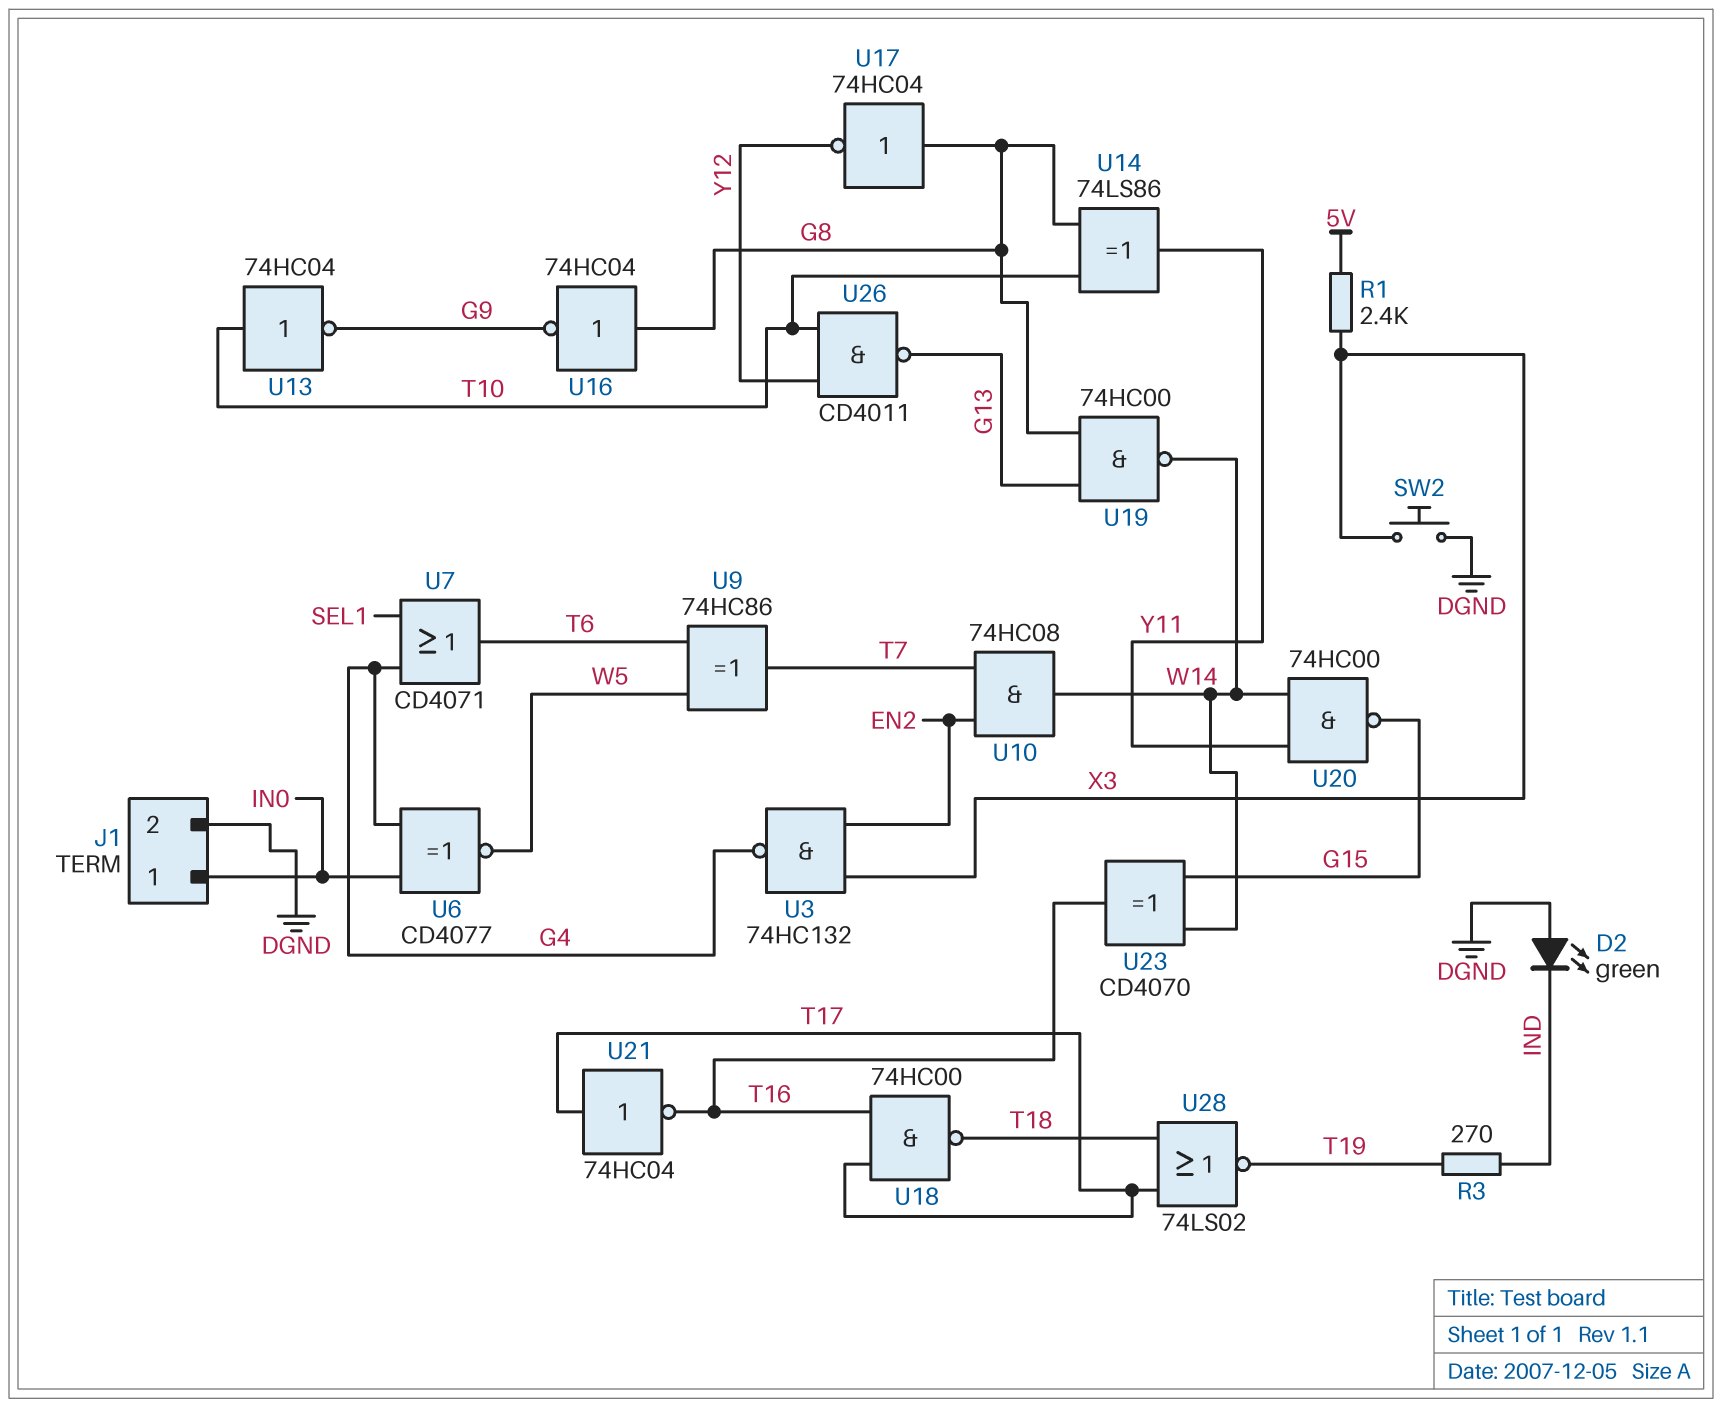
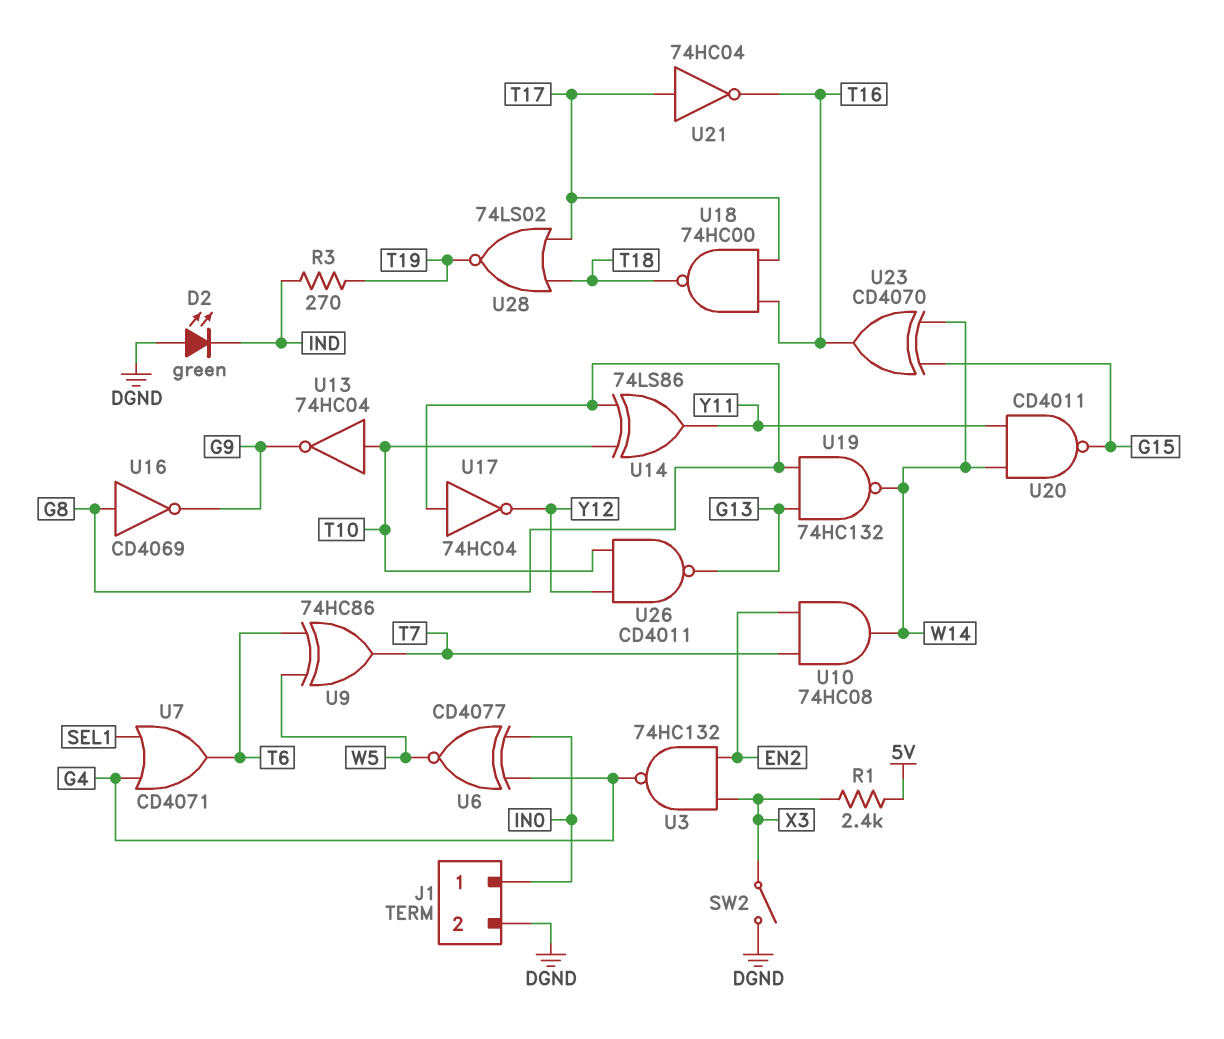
SW2: button (DGND, X3) -> switch (DGND, X3)
U16: NOT 74HC04 (in G8, out G9) -> NOT CD4069 (in G8, out G9)
U19: NAND 74HC00 (in G8, in G13, out W14) -> NAND 74HC132 (in G8, in G13, out W14)
U20: NAND 74HC00 (in W14, in Y11, out G15) -> NAND CD4011 (in W14, in Y11, out G15)

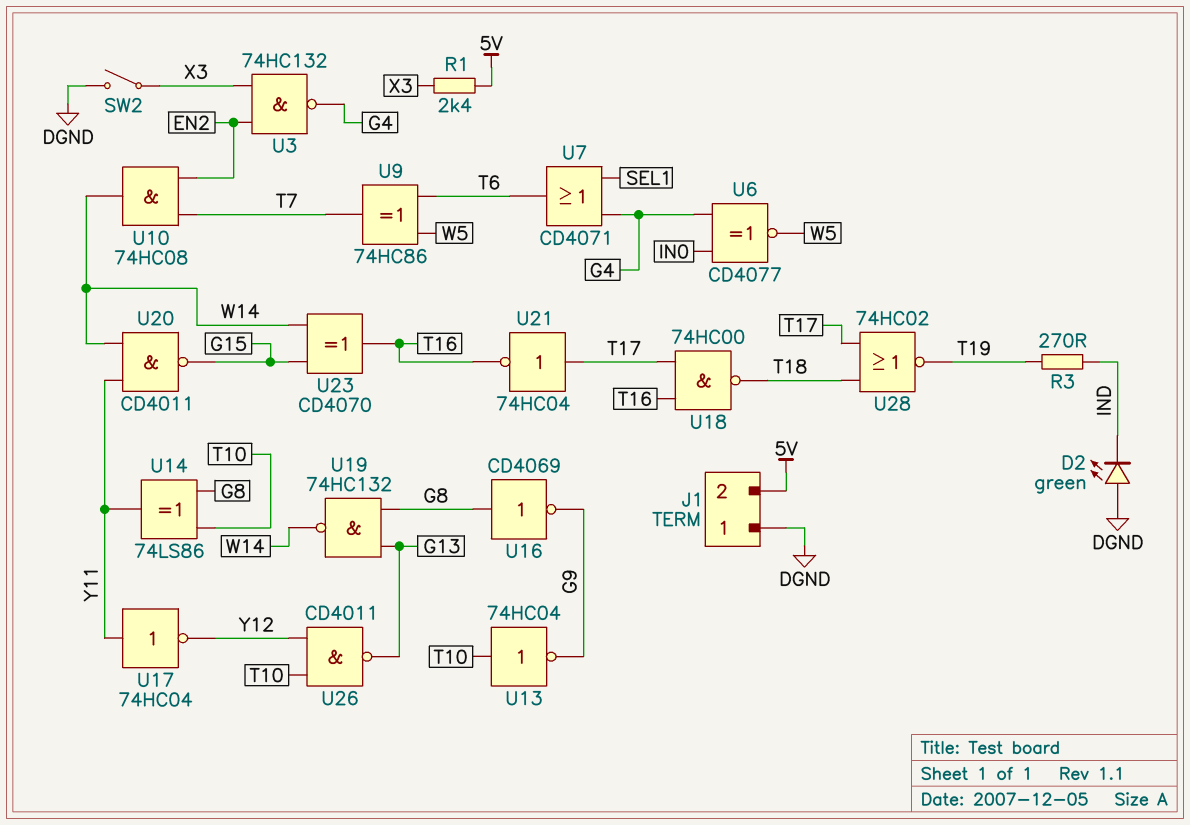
J1 pin 1: IN0 -> DGND
J1 pin 2: DGND -> 5V
U17: NOT 74HC04 (in G8, out Y12) -> NOT 74HC04 (in Y11, out Y12)
U28: NOR 74LS02 (in T17, in T18, out T19) -> NOR 74HC02 (in T17, in T18, out T19)

